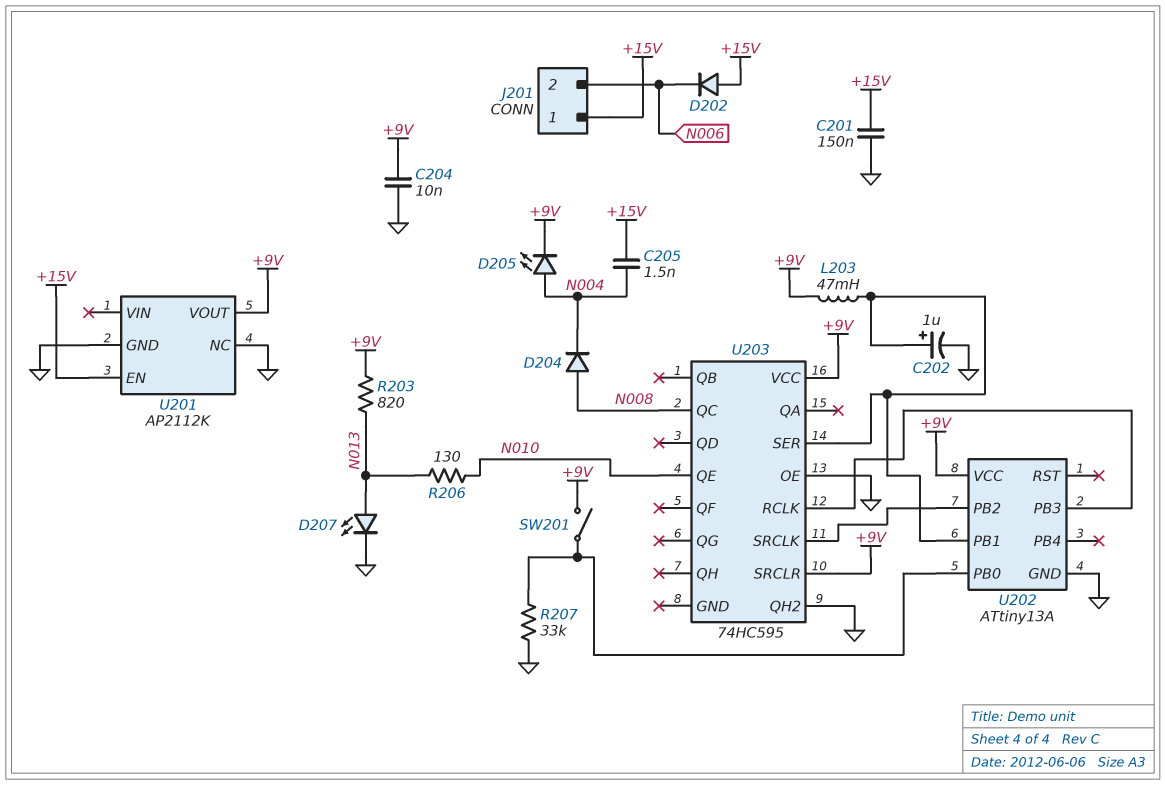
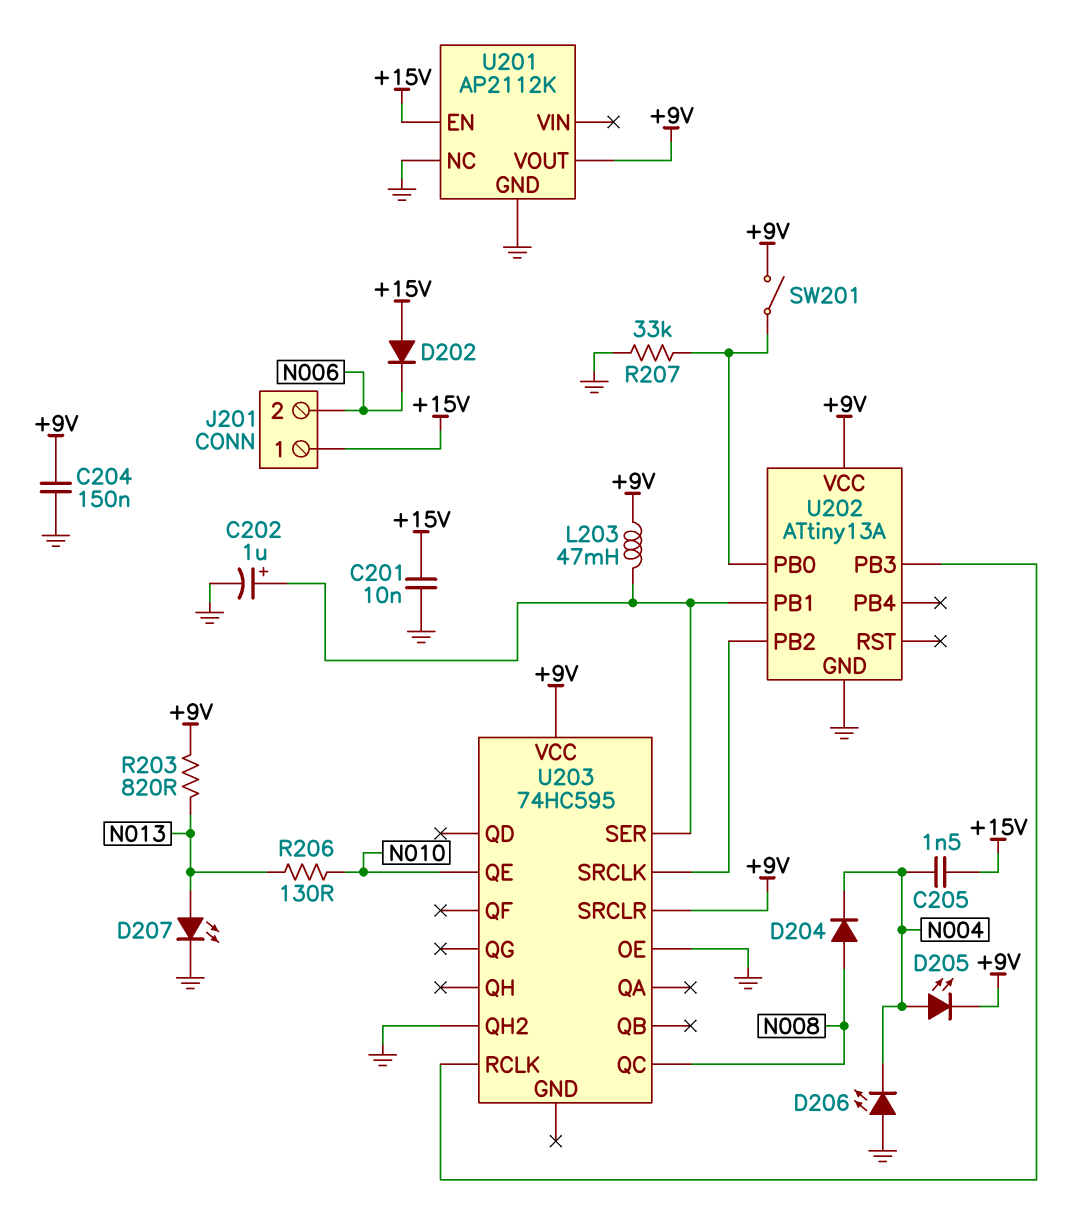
C201: 150nF (+15V, GND) -> 10nF (+15V, GND)
C204: 10nF (+9V, GND) -> 150nF (+9V, GND)
D206: none -> LED (A GND, K N004)

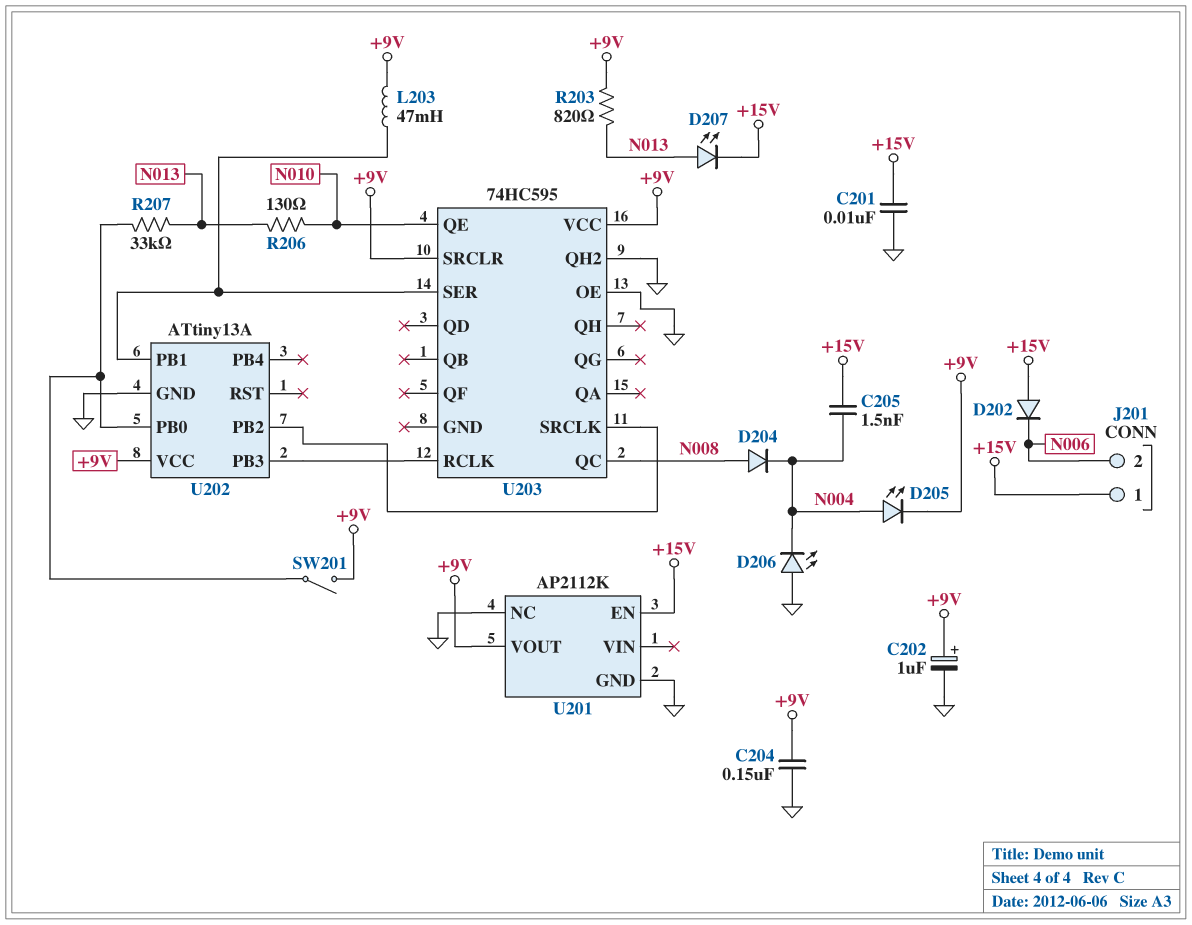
C202: 1uF (plus U202/PB1, minus GND) -> 1uF (plus +9V, minus GND)
D207: LED (A N013, K GND) -> LED (A N013, K +15V)
R207: 33k (GND, U202/PB0) -> 33k (N013, U202/PB0)

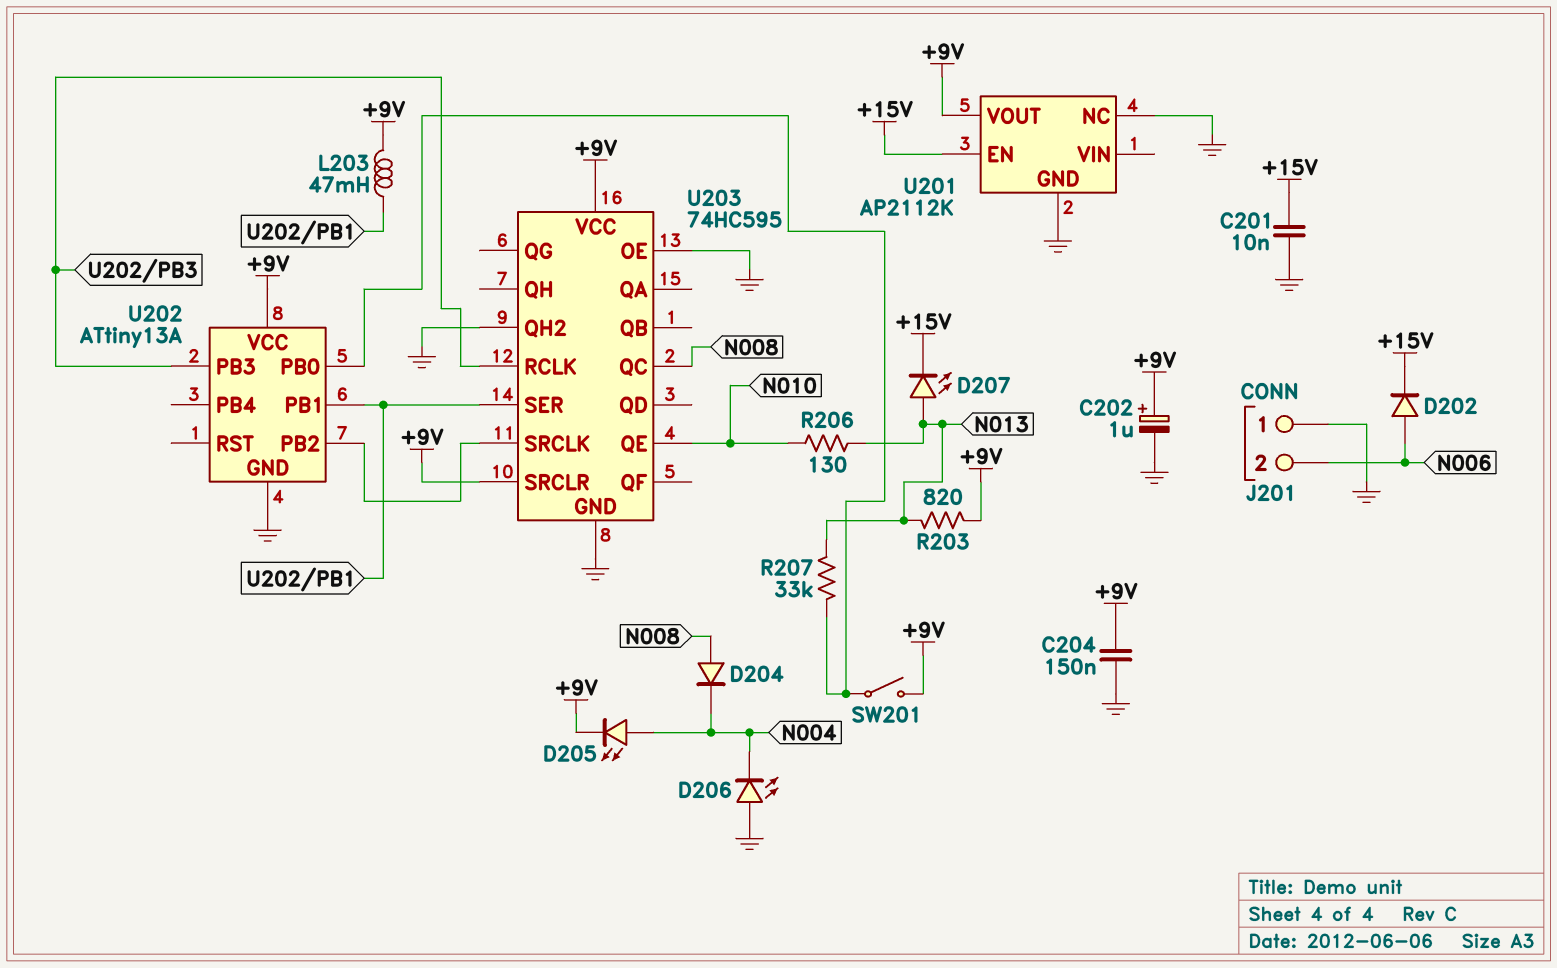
C205: 1.5nF (+15V, N004) -> none
D202: diode (A +15V, K N006) -> diode (A N006, K +15V)
J201 pin 1: +15V -> GND
U203 pin GND: none -> GND

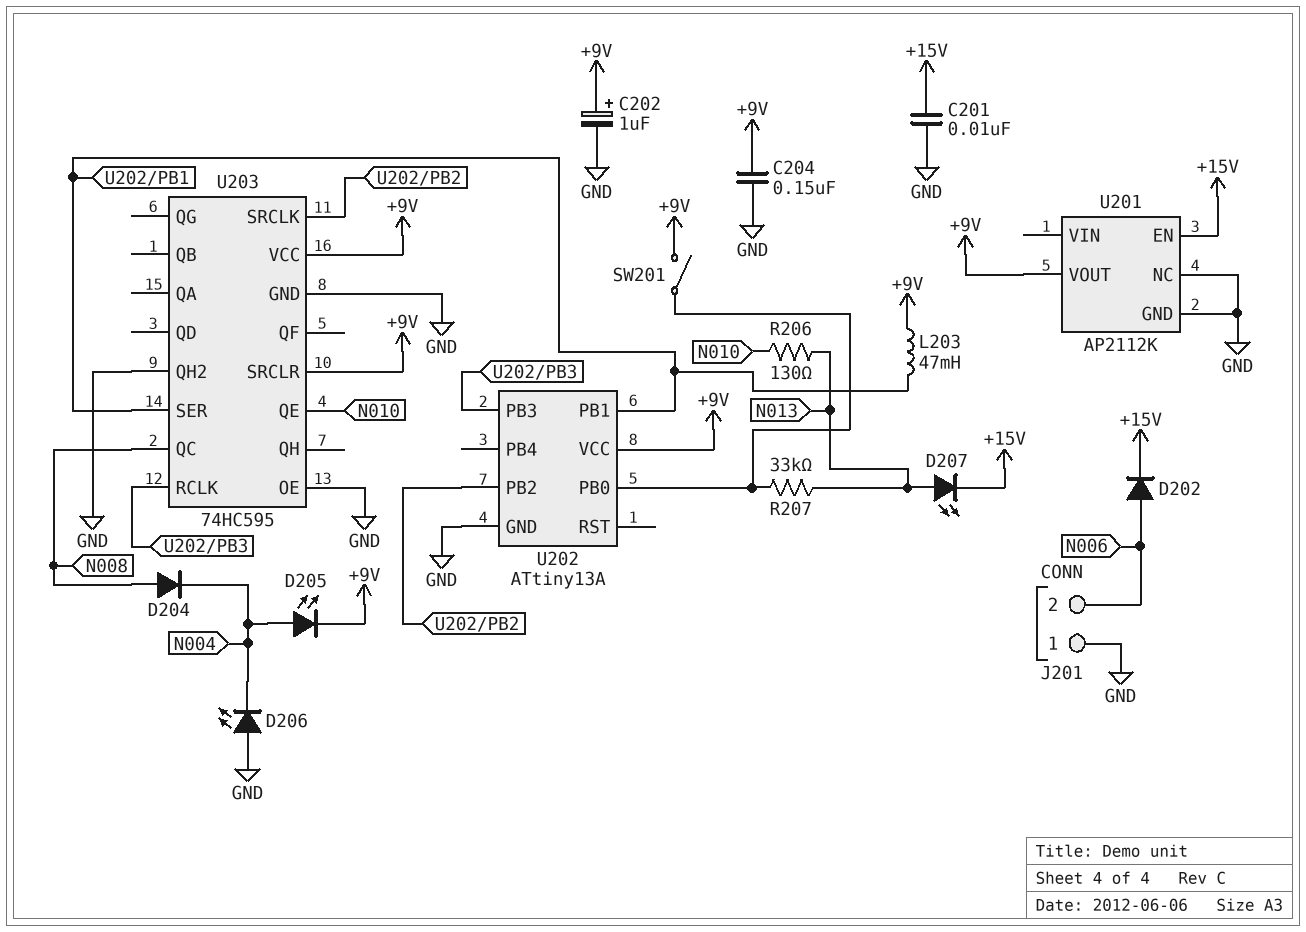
R203: 820 (+9V, N013) -> none

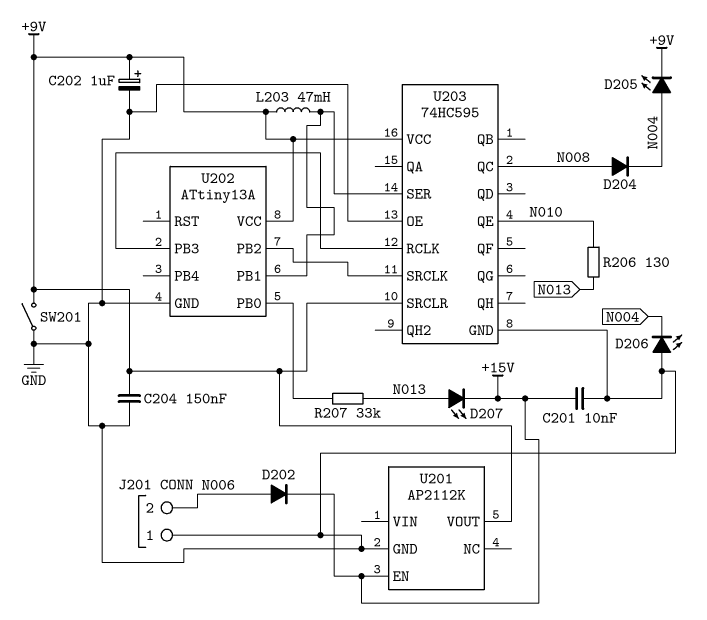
SW201: switch (+9V, U202/PB0) -> switch (+9V, GND)
U201 pin NC: GND -> none
U203 pin QH2: GND -> none

